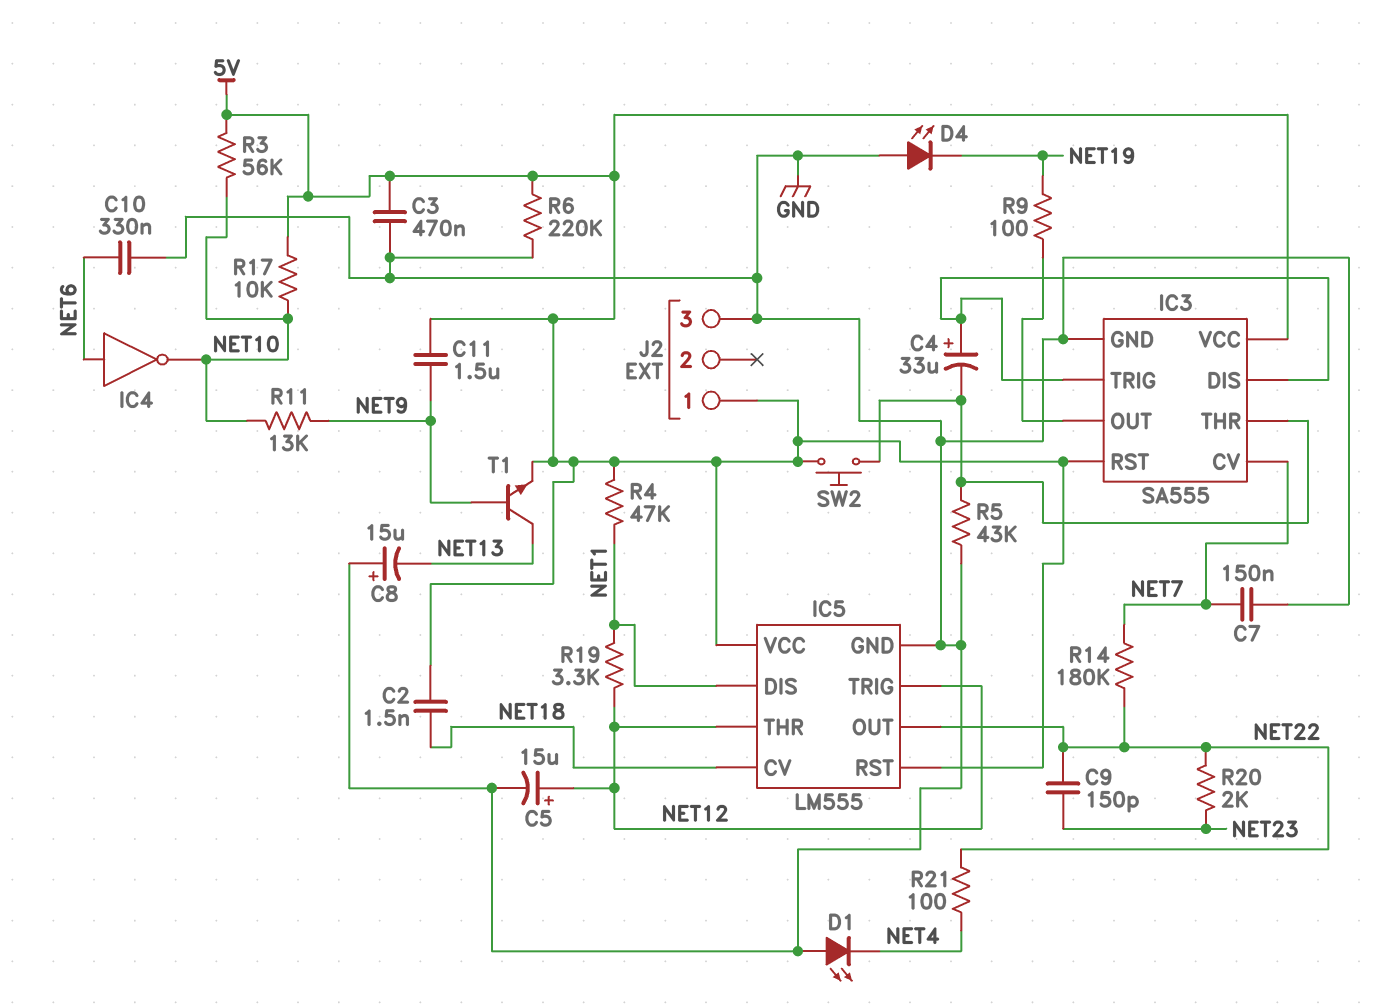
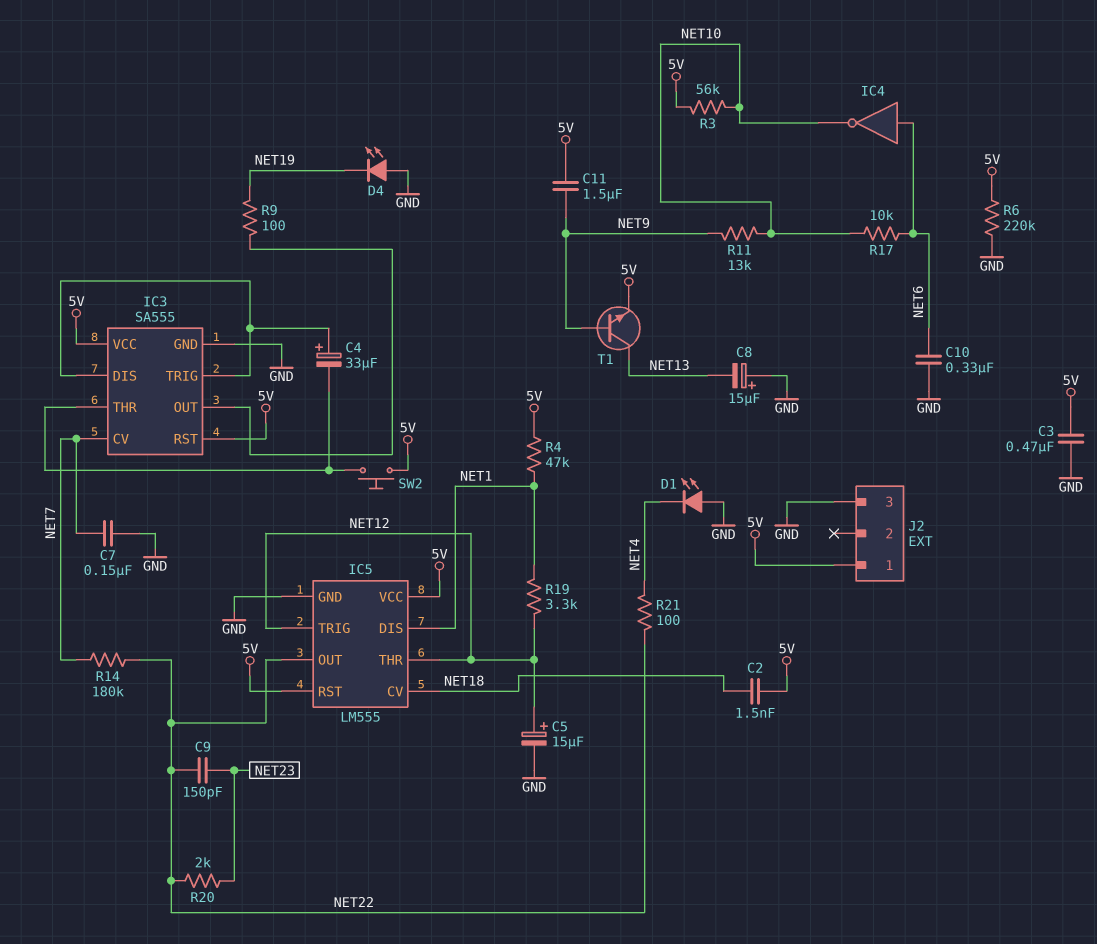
R5: 43k (GND, IC3/THR) -> none
R17: 10k (5V, NET10) -> 10k (NET6, NET10)

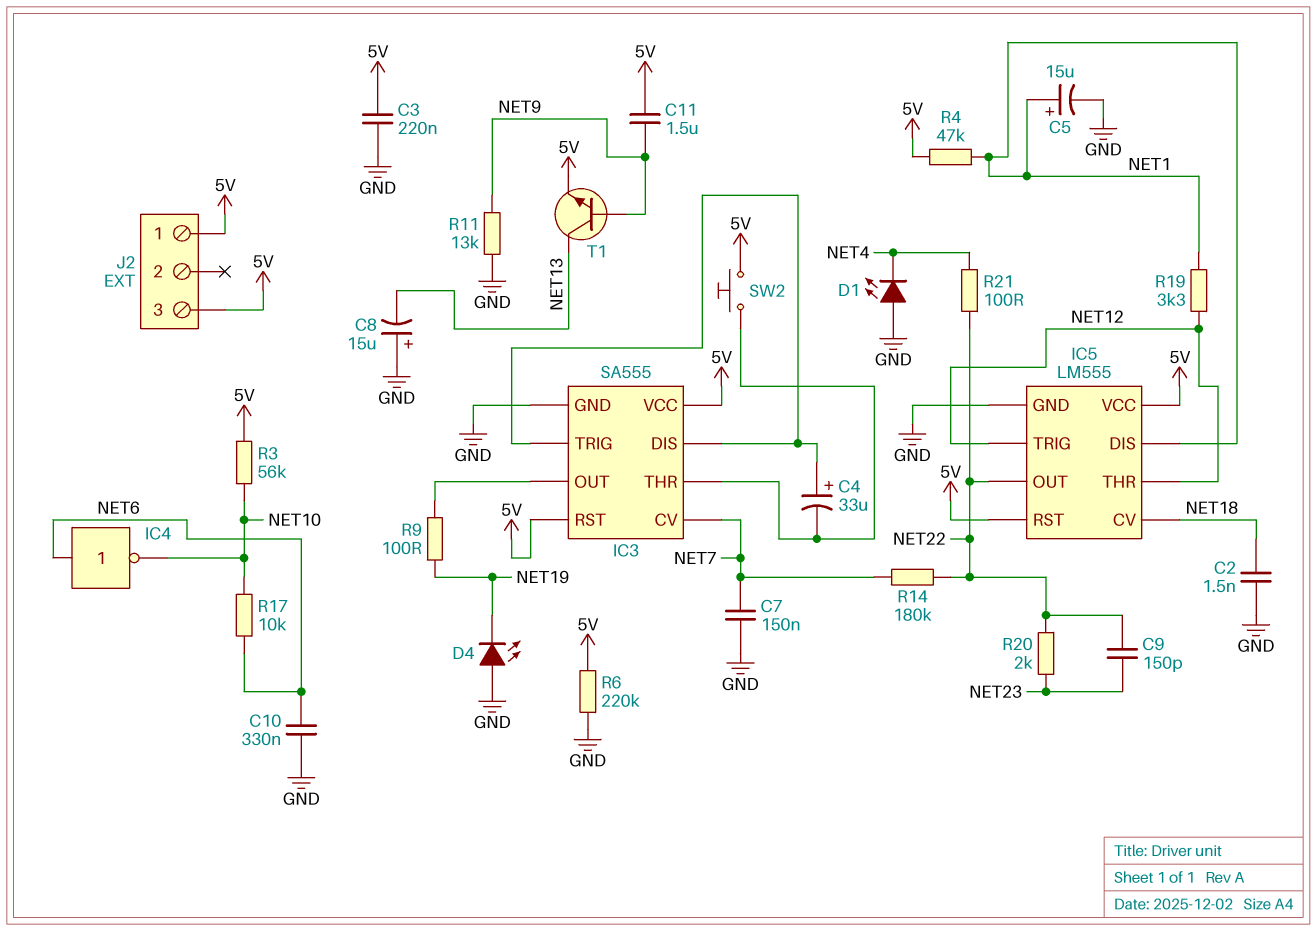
C2: 1.5nF (5V, NET18) -> 1.5nF (GND, NET18)
C3: 470nF (5V, GND) -> 220nF (5V, GND)
C5: 15uF (plus NET12, minus GND) -> 15uF (plus NET1, minus GND)
J2 pin 3: GND -> 5V
R11: 13k (NET9, NET10) -> 13k (GND, NET9)

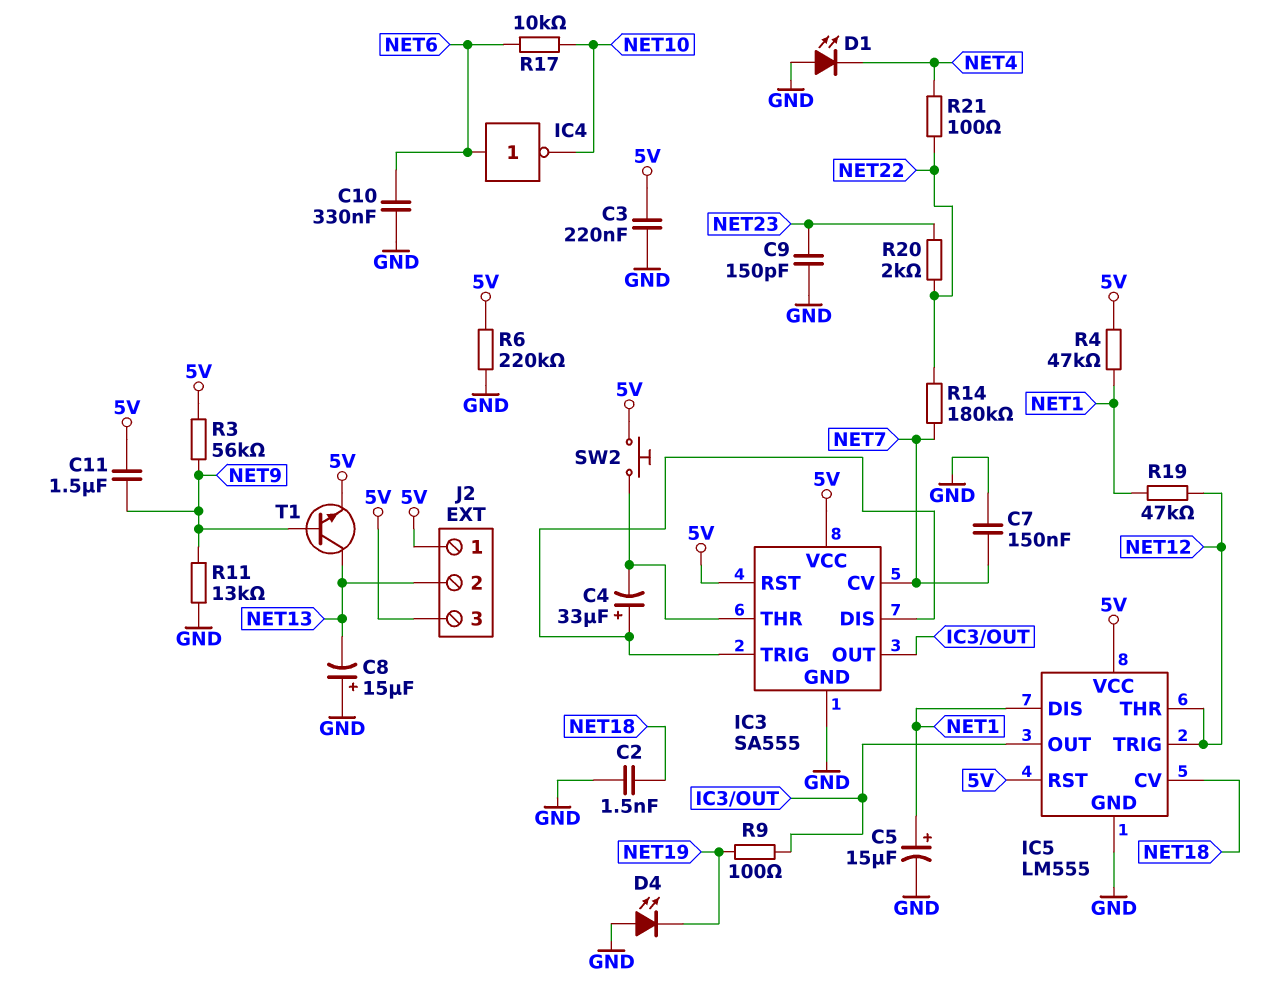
C9: 150pF (NET22, NET23) -> 150pF (GND, NET23)
IC5 pin OUT: NET22 -> IC3/OUT
J2 pin 2: none -> NET13
R3: 56k (5V, NET10) -> 56k (5V, NET9)
R19: 3.3k (NET1, NET12) -> 47k (NET1, NET12)

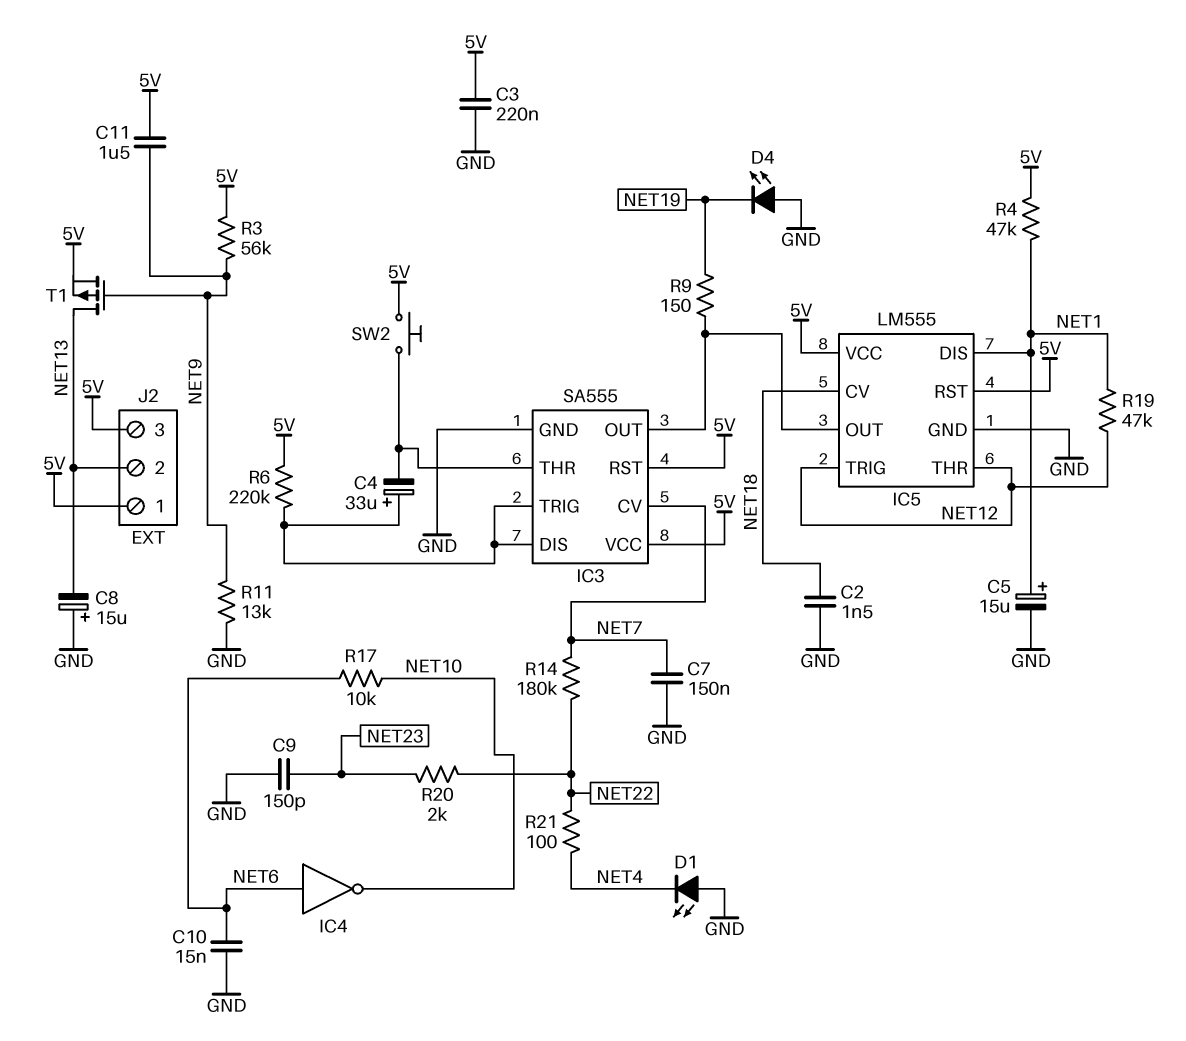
C10: 330nF (GND, NET6) -> 15nF (GND, NET6)
R6: 220k (5V, GND) -> 220k (5V, IC3/DIS)
R9: 100 (IC3/OUT, NET19) -> 150 (IC3/OUT, NET19)
T1: NPN (B NET9, C NET13, E 5V) -> PMOS (G NET9, D NET13, S 5V)

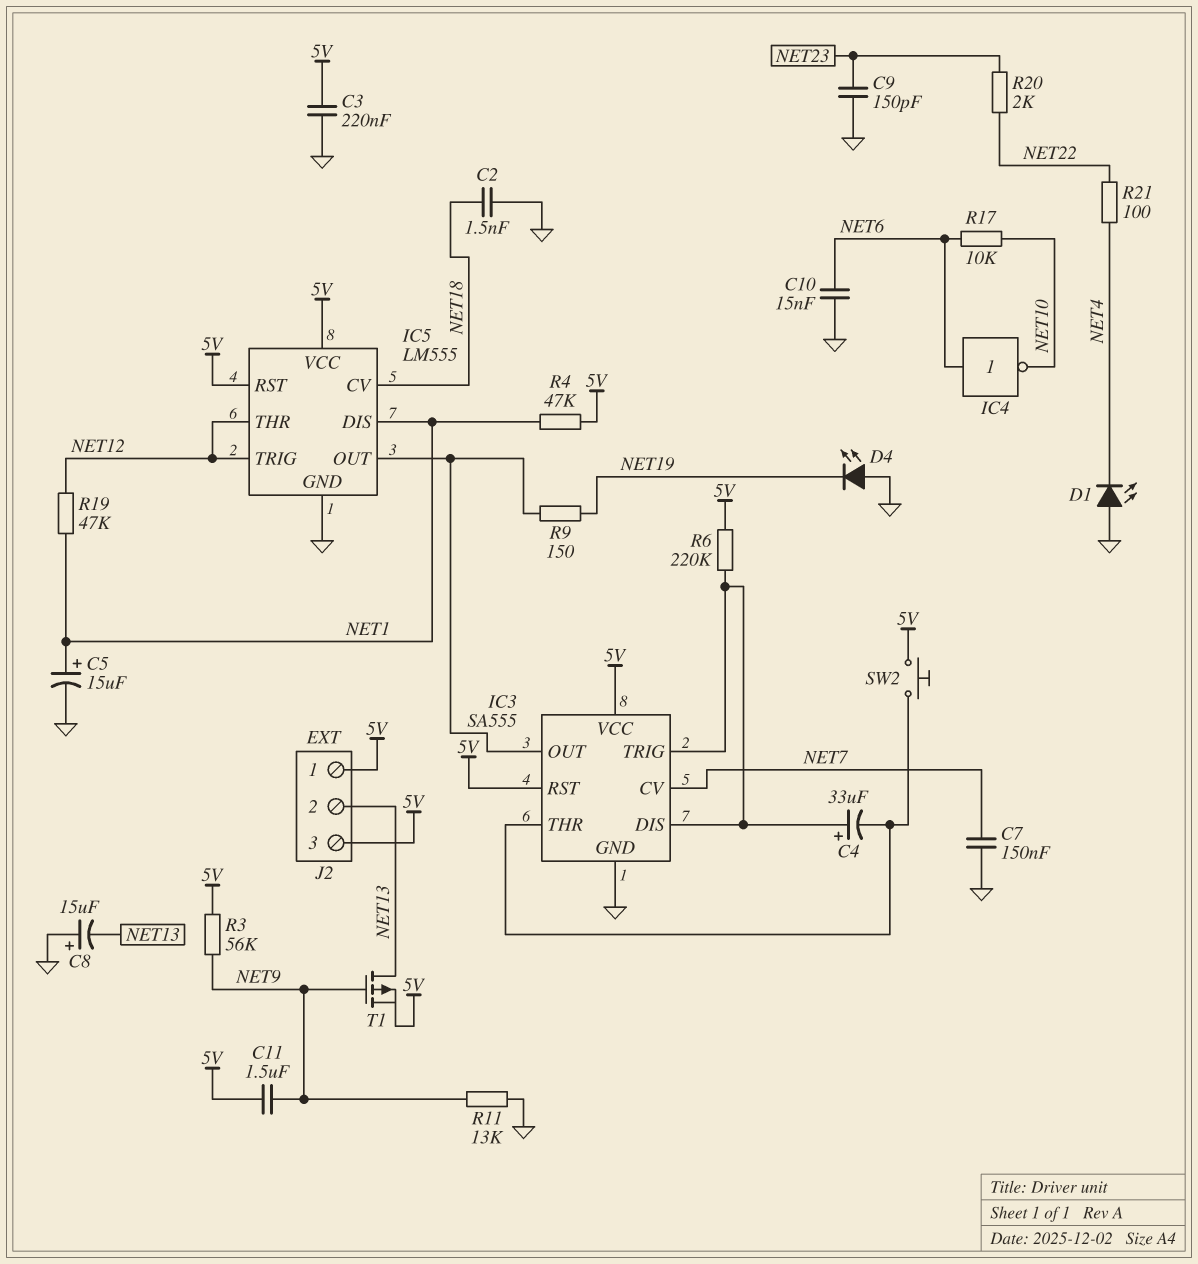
R14: 180k (NET7, NET22) -> none

